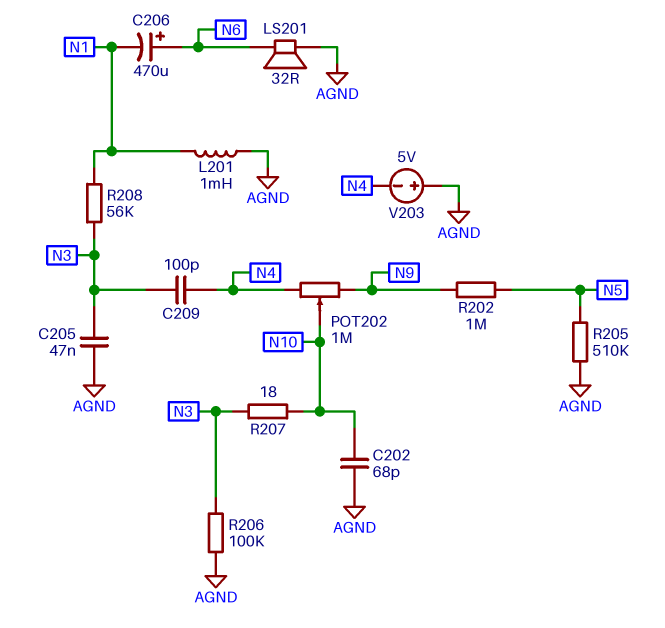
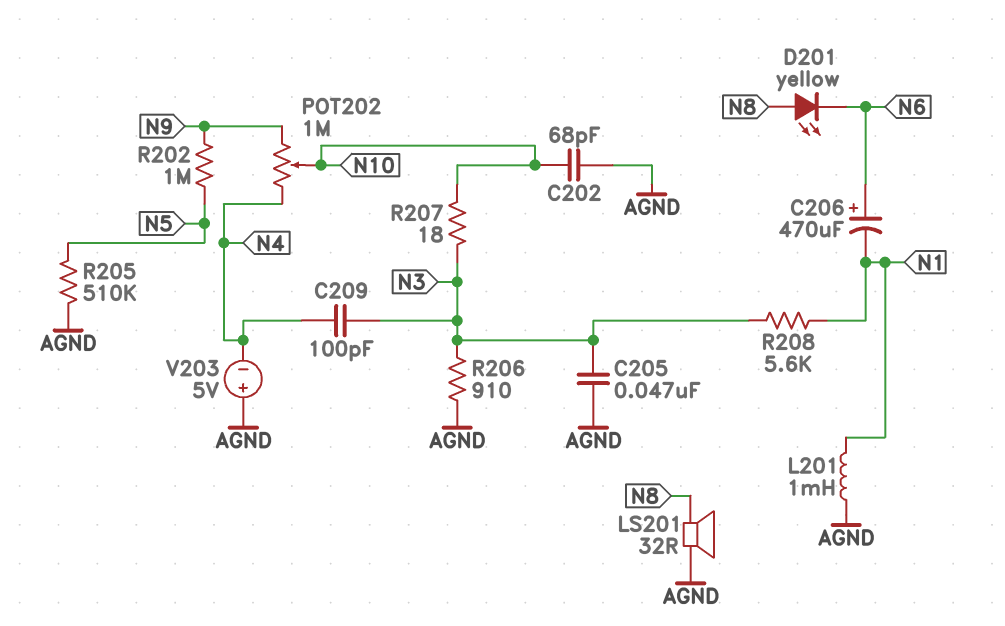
D201: none -> LED yellow (A N8, K N6)
LS201: speaker 32R (AGND, N6) -> speaker 32R (AGND, N8)
R206: 100k (AGND, N3) -> 910 (AGND, N3)
R208: 56k (N1, N3) -> 5.6k (N1, N3)

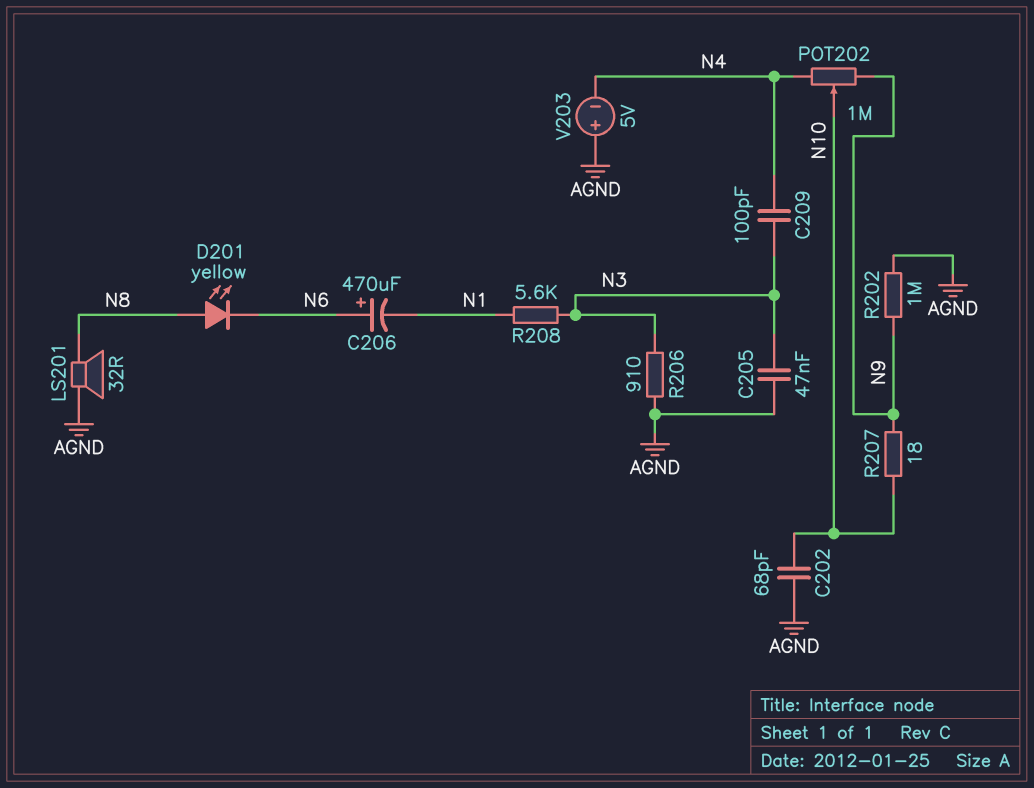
L201: 1mH (AGND, N1) -> none
R202: 1M (N5, N9) -> 1M (AGND, N9)
R205: 510k (AGND, N5) -> none
R207: 18 (N3, N10) -> 18 (N9, N10)

